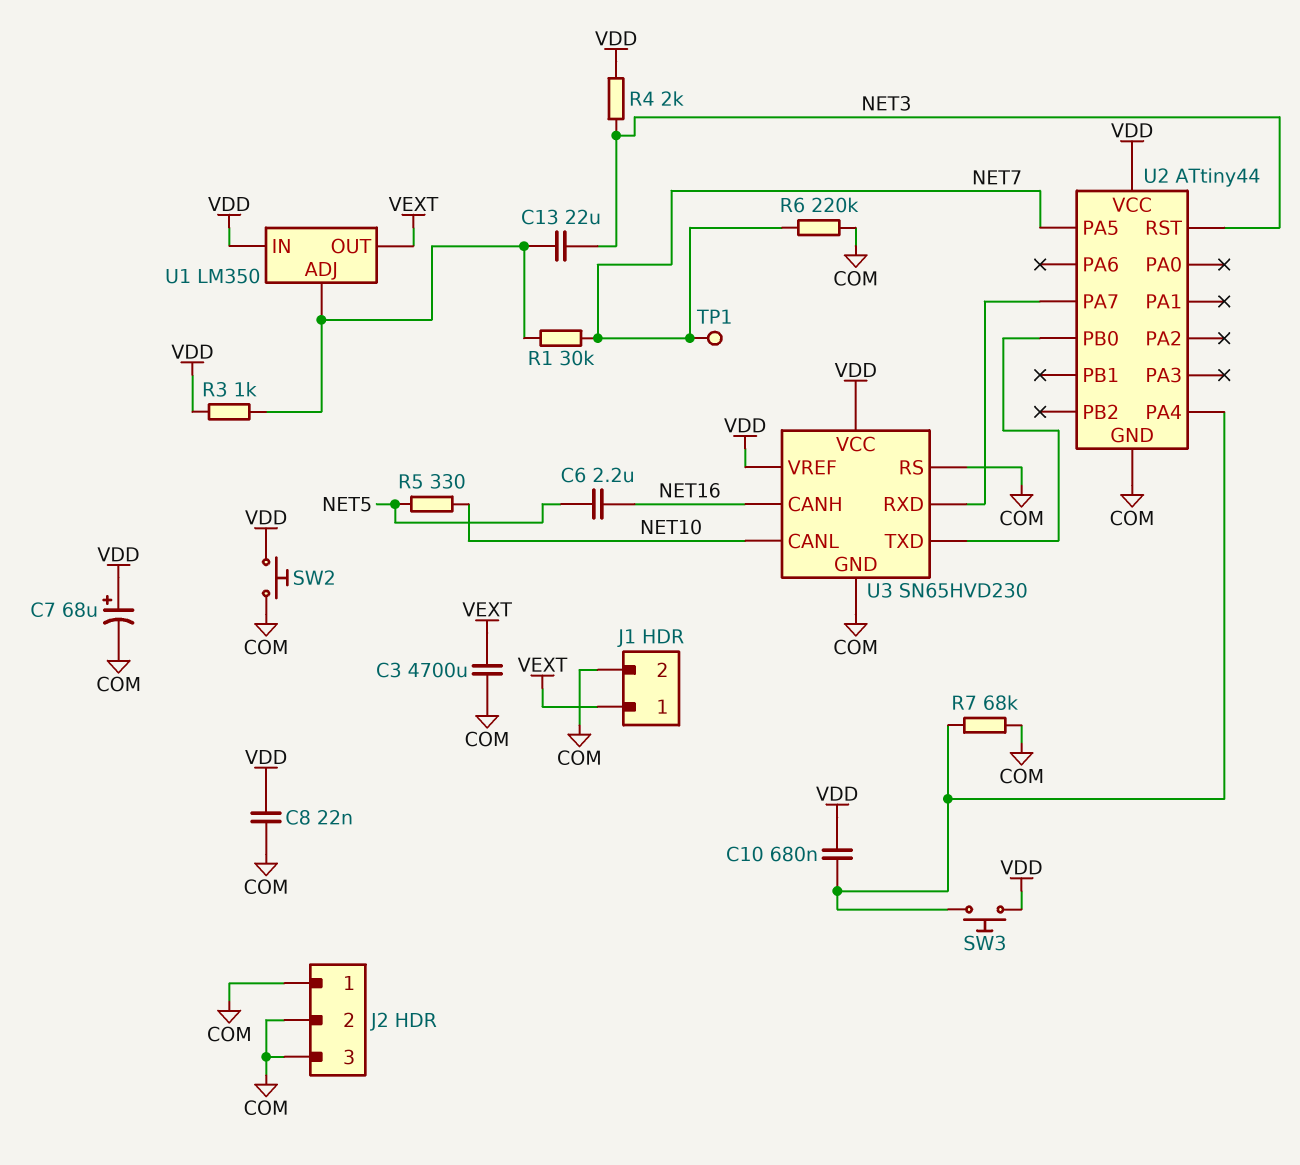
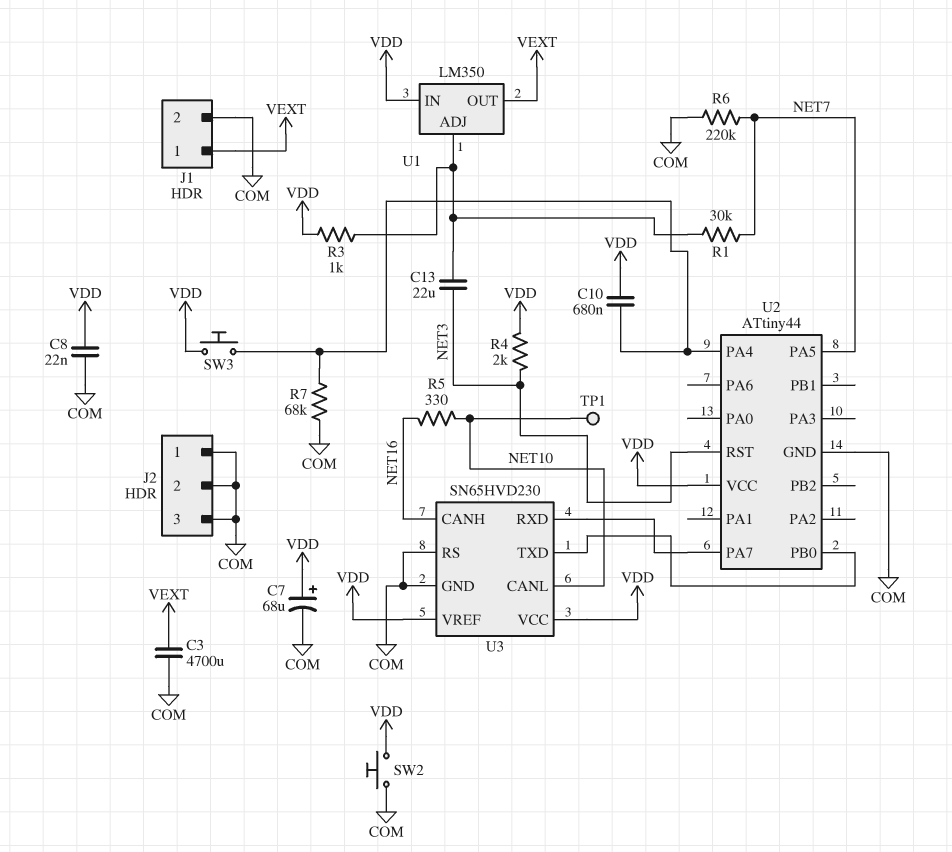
C6: 2.2uF (NET5, NET16) -> none
R5: 330 (NET5, NET10) -> 330 (NET10, NET16)
TP1: test point (NET7) -> test point (NET10)

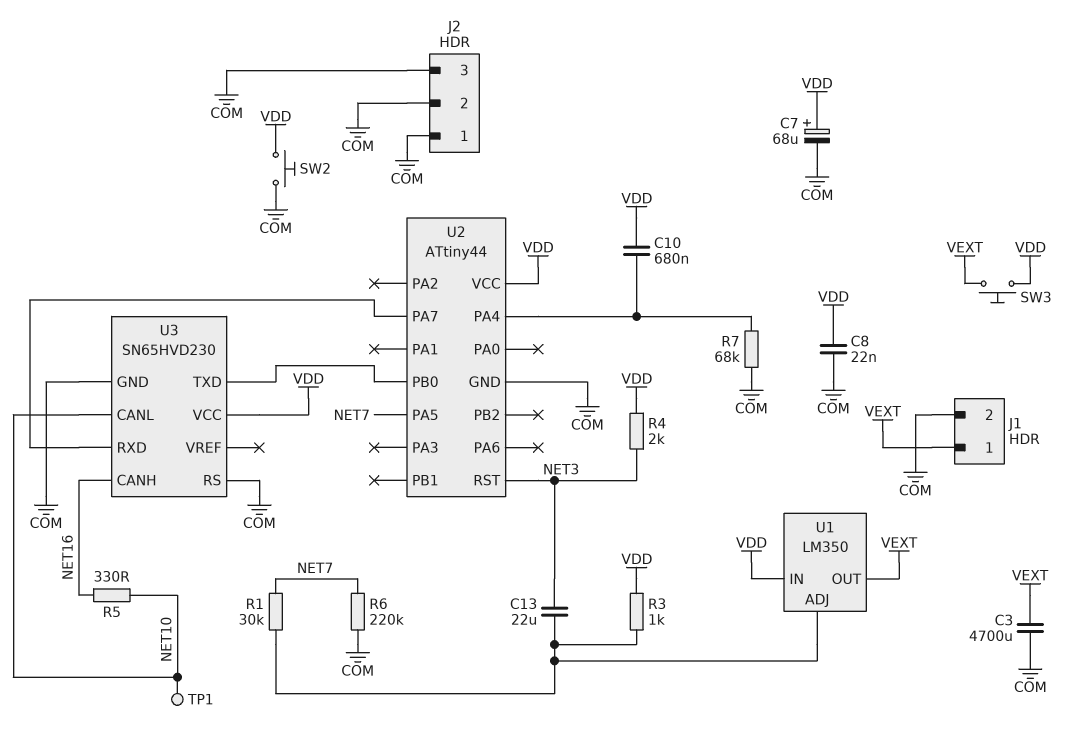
SW3: button (U2/PA4, VDD) -> button (VDD, VEXT)
U3 pin VREF: VDD -> none

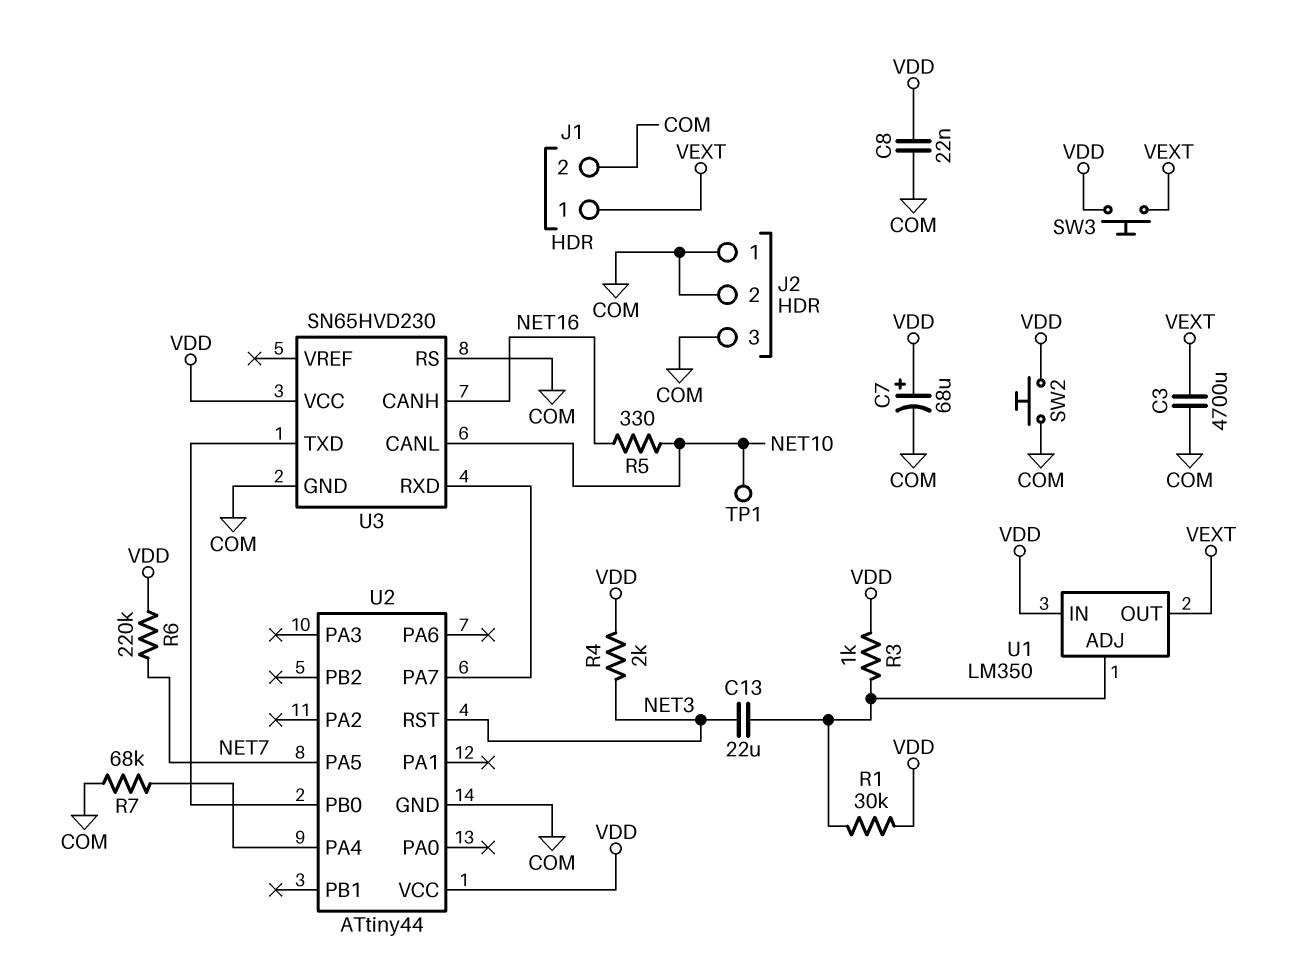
C10: 680nF (U2/PA4, VDD) -> none
R1: 30k (NET7, U1/ADJ) -> 30k (U1/ADJ, VDD)
R6: 220k (COM, NET7) -> 220k (NET7, VDD)

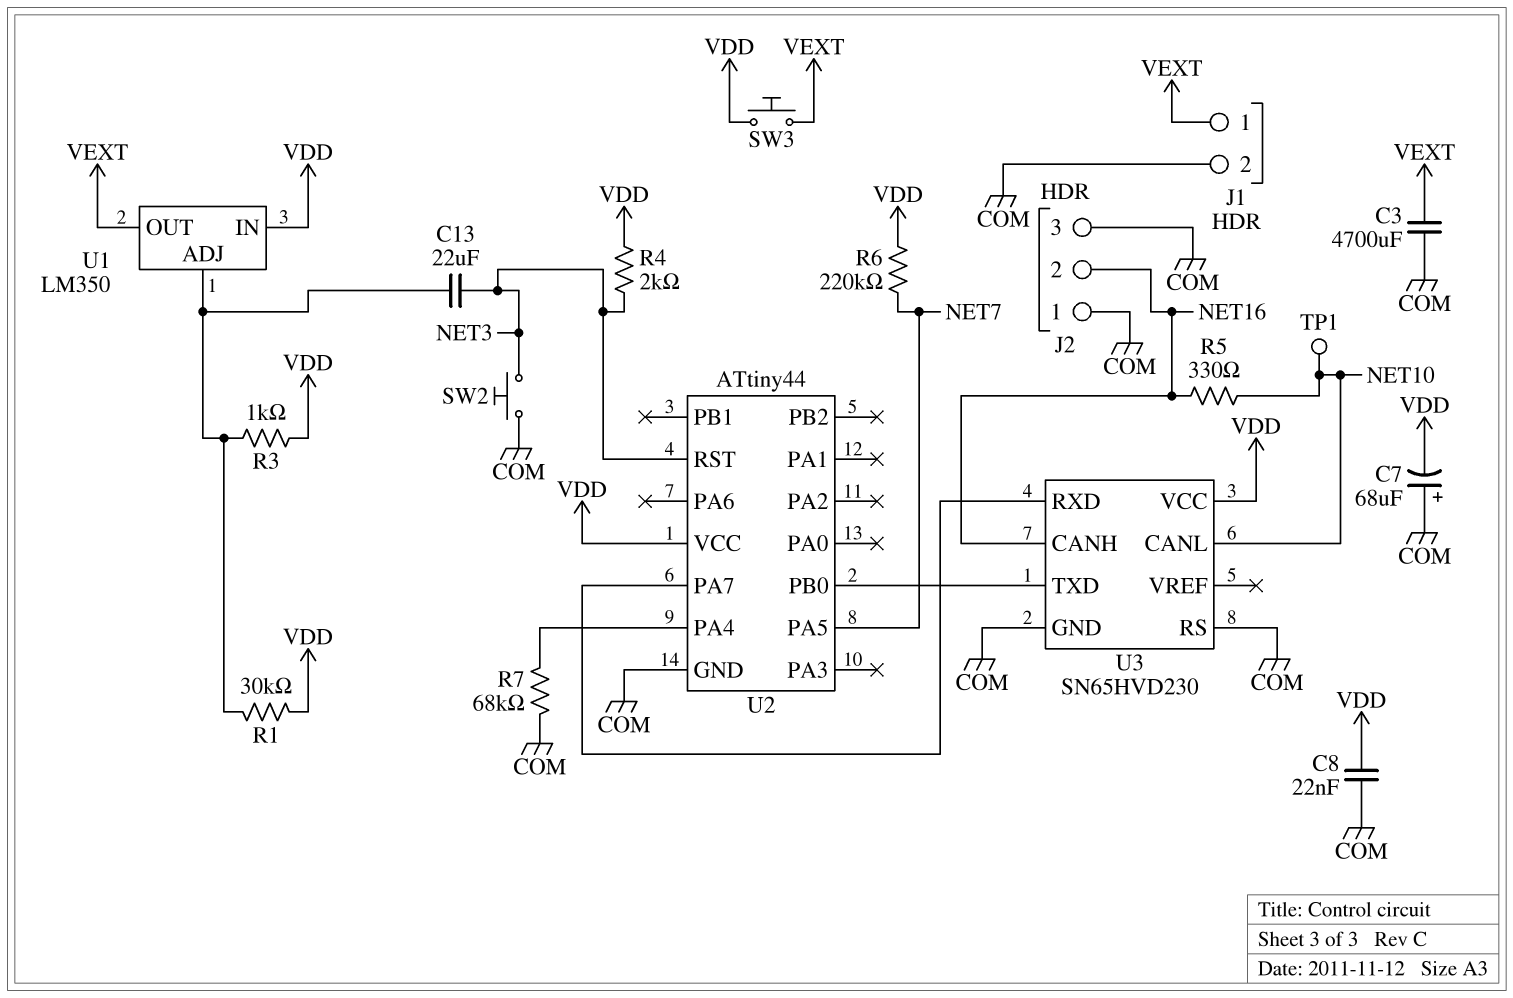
C7: 68uF (plus VDD, minus COM) -> 68uF (plus COM, minus VDD)
J2 pin 2: COM -> NET16
SW2: button (COM, VDD) -> button (COM, NET3)

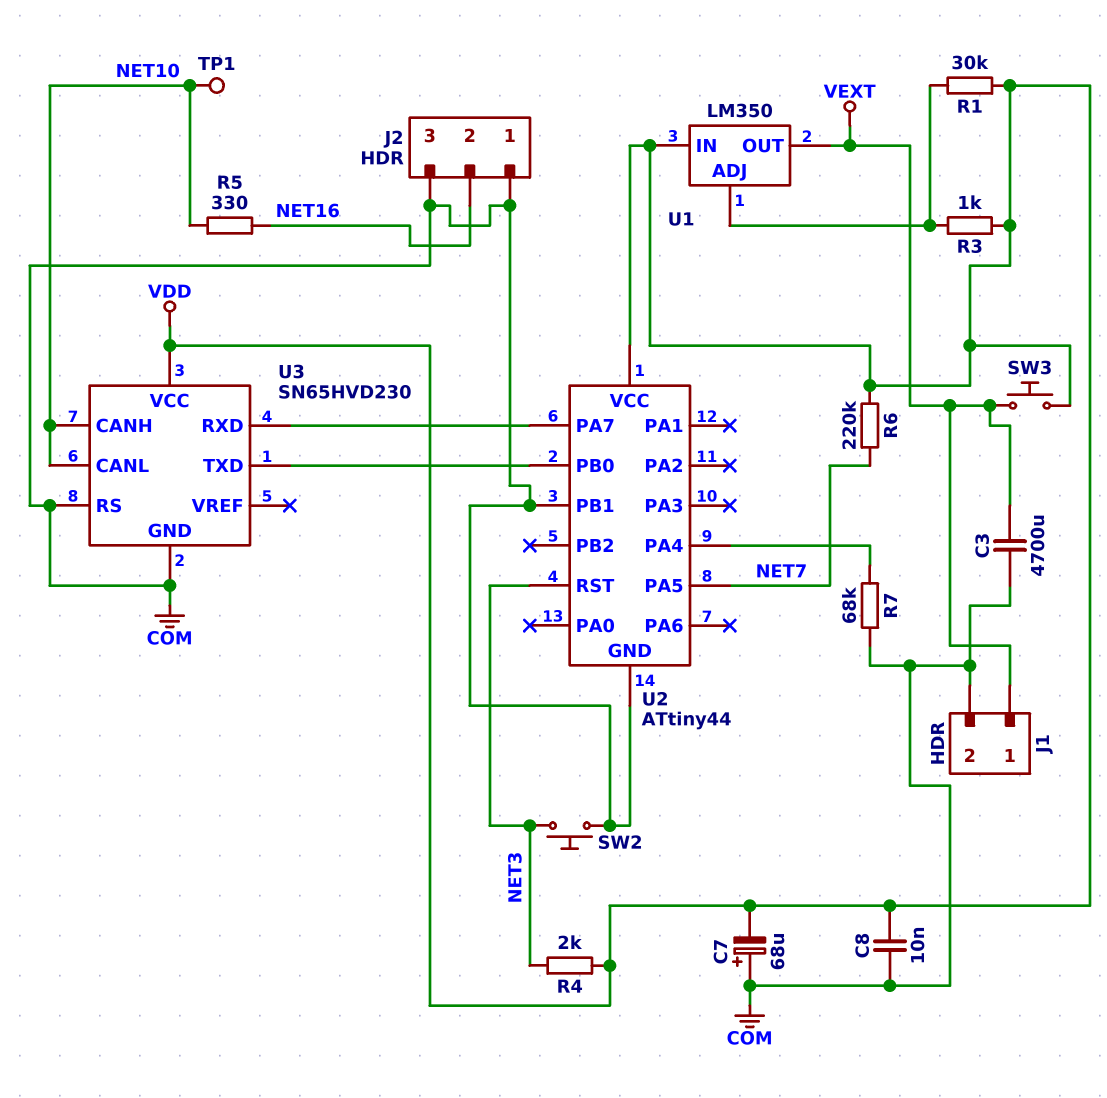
C8: 22nF (COM, VDD) -> 10nF (COM, VDD)
C13: 22uF (NET3, U1/ADJ) -> none
U2 pin PB1: none -> COM
U3 pin CANH: NET16 -> NET10

